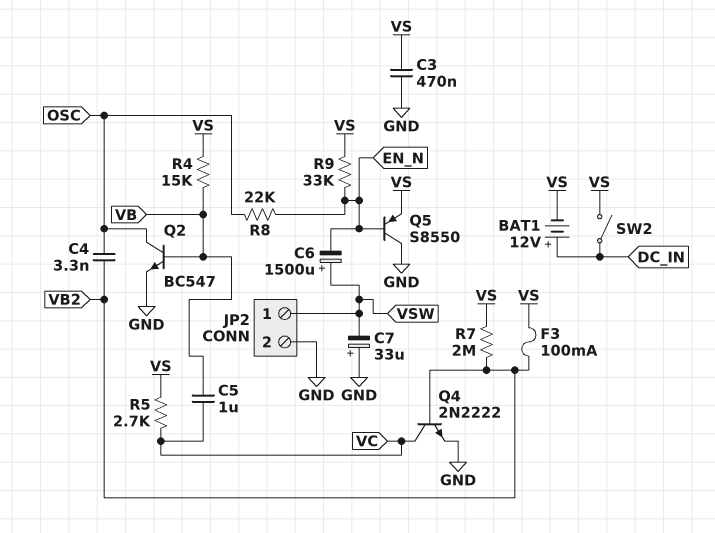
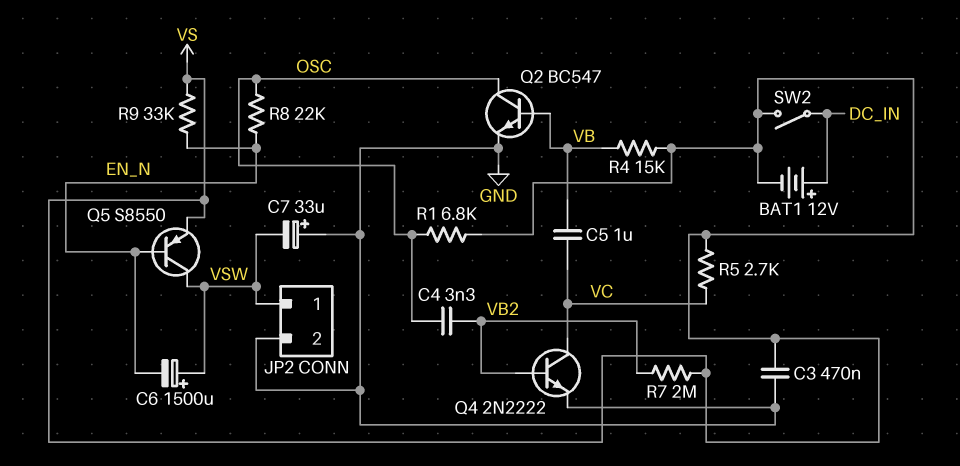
F3: 100mA (VB2, VS) -> none
Q5: PNP S8550 (B EN_N, C GND, E VS) -> PNP S8550 (B EN_N, C VSW, E VS)
R1: none -> 6.8k (OSC, VS)

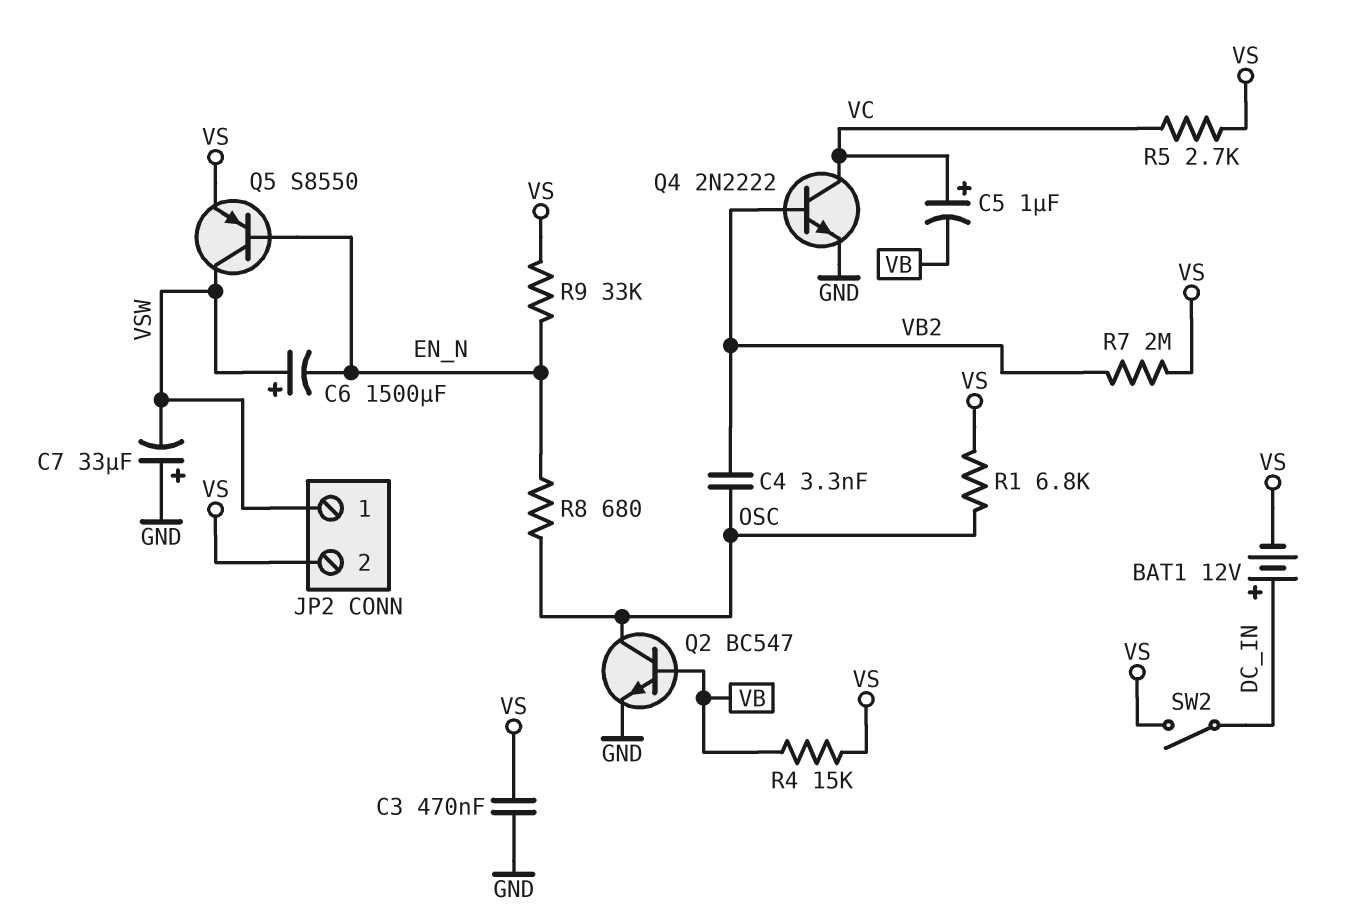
C5: 1uF (VB, VC) -> 1uF (plus VC, minus VB)
JP2 pin 2: GND -> VS
R8: 22k (EN_N, OSC) -> 680 (EN_N, OSC)

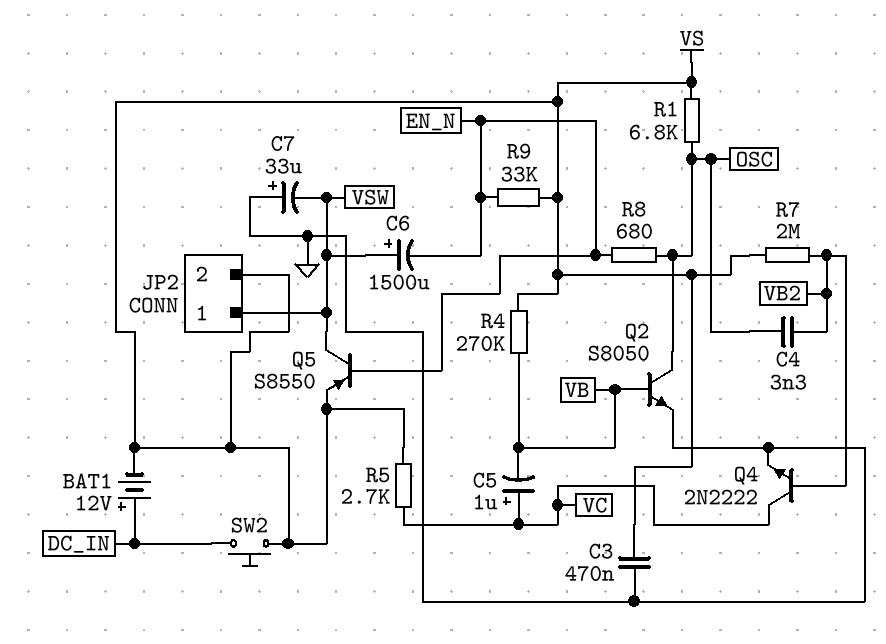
Q2: NPN BC547 (B VB, C OSC, E GND) -> NPN S8050 (B VB, C OSC, E GND)
R4: 15k (VB, VS) -> 270k (VB, VS)
SW2: switch (DC_IN, VS) -> button (DC_IN, VS)

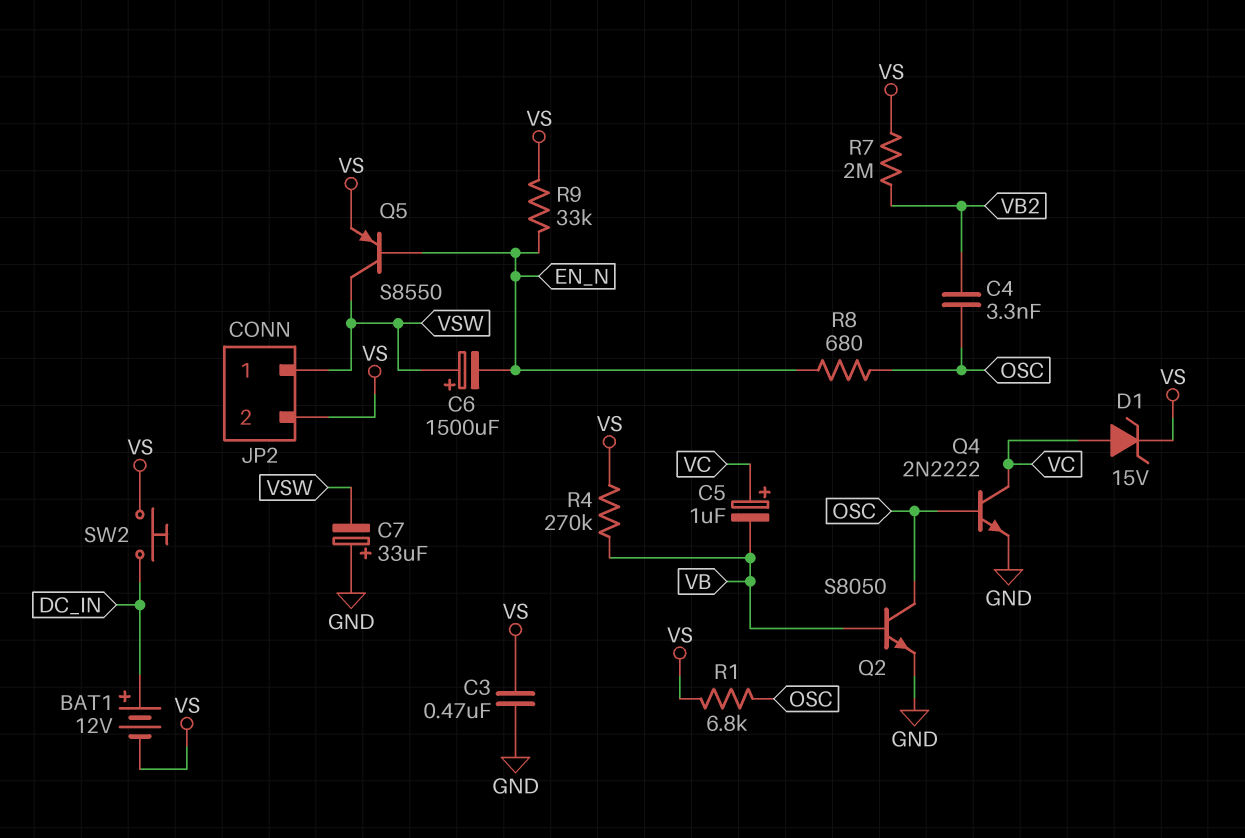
D1: none -> zener 15V (A VC, K VS)
Q4: NPN 2N2222 (B VB2, C VC, E GND) -> NPN 2N2222 (B OSC, C VC, E GND)
R5: 2.7k (VC, VS) -> none

